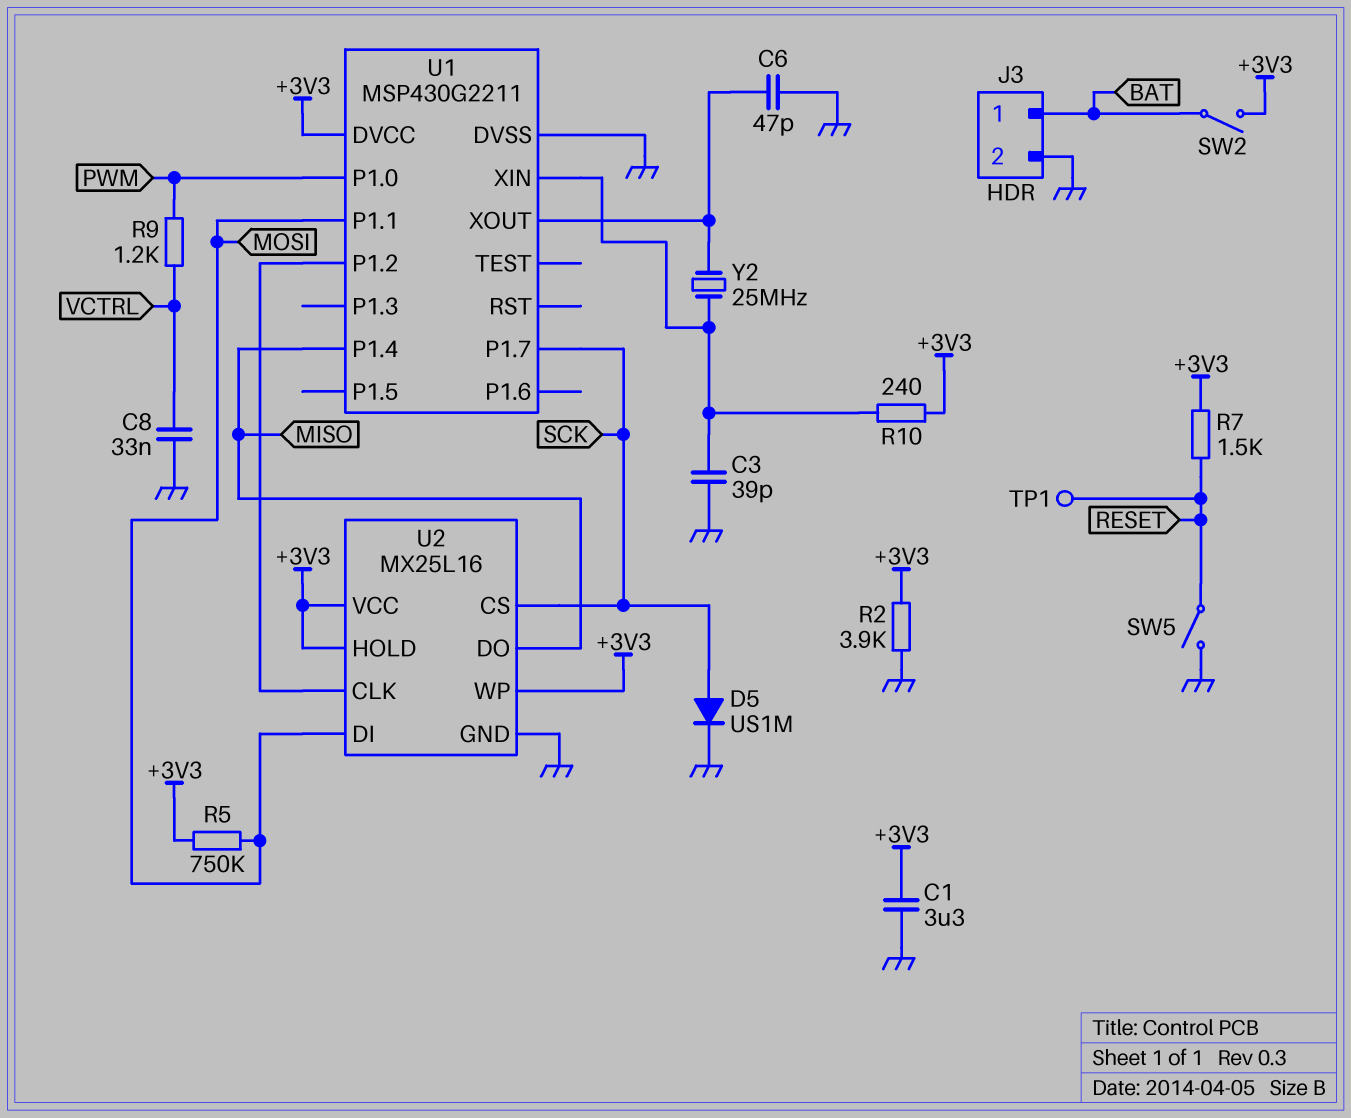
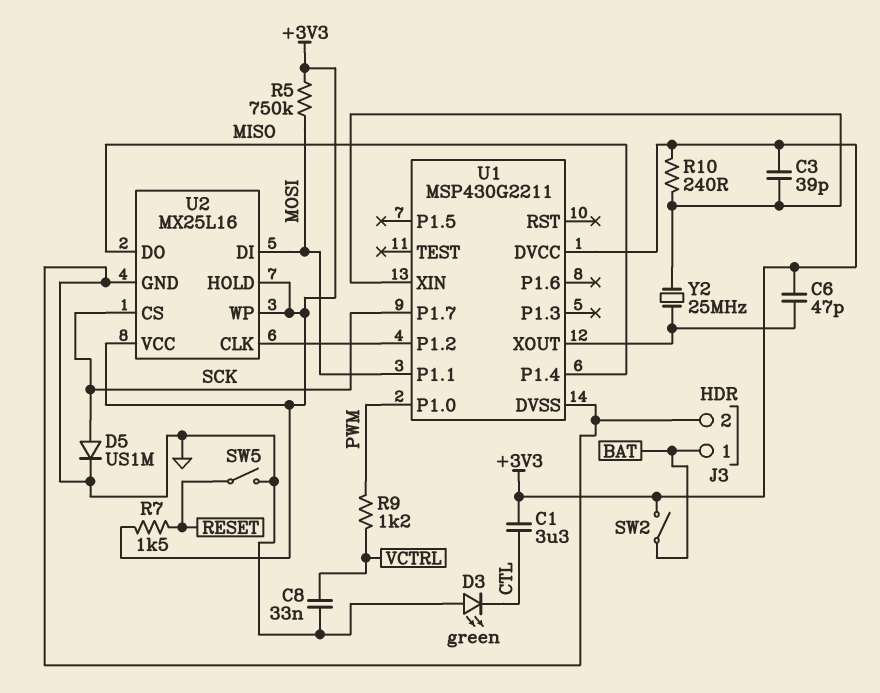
C1: 3.3uF (+3V3, GND) -> 3.3uF (+3V3, CTL)
C3: 39pF (GND, U1/XIN) -> 39pF (+3V3, U1/XIN)
C6: 47pF (GND, U1/XOUT) -> 47pF (+3V3, U1/XOUT)
D3: none -> LED green (A GND, K CTL)
R2: 3.9k (+3V3, GND) -> none
TP1: test point (RESET) -> none

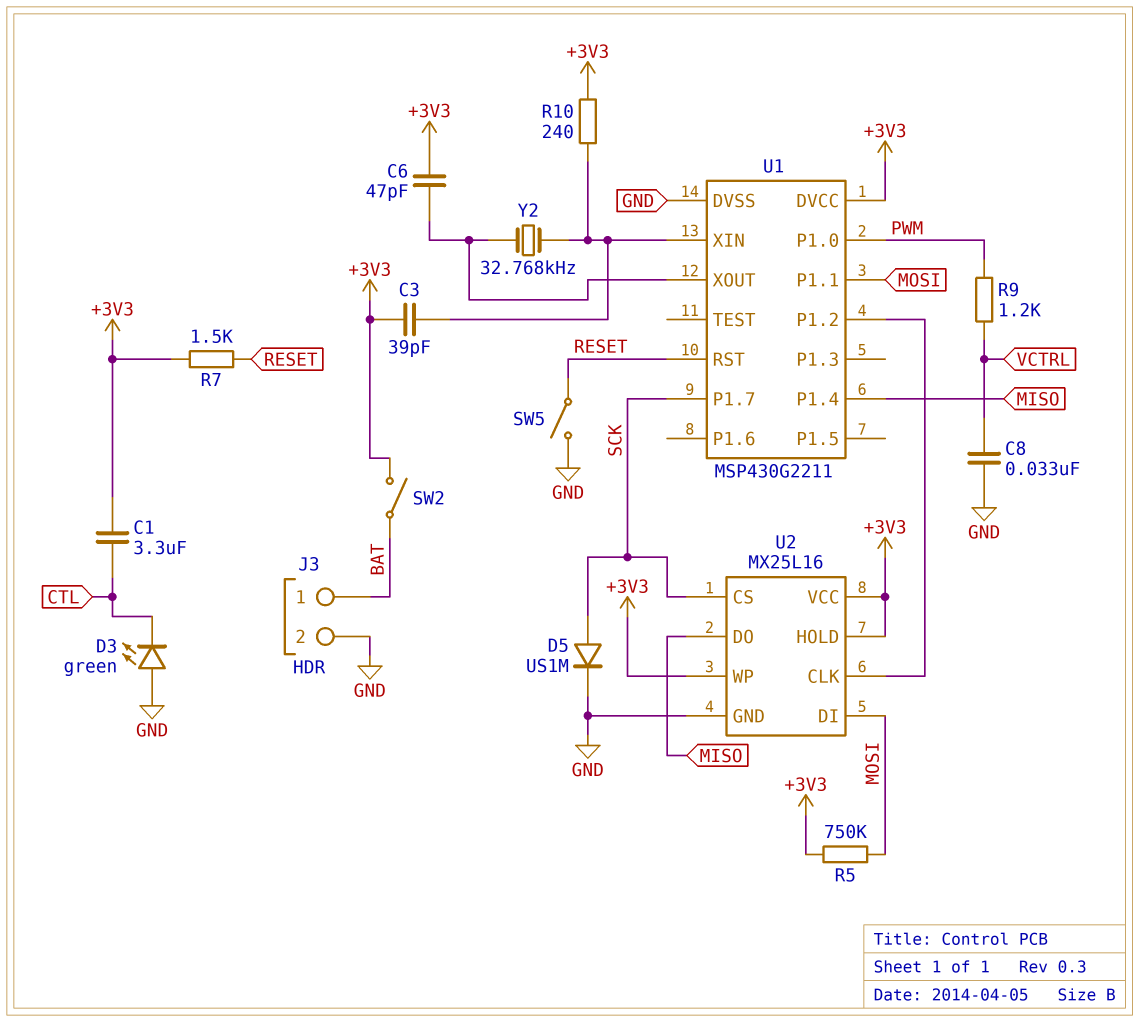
U1 pin RST: none -> RESET
Y2: 25MHz (U1/XIN, U1/XOUT) -> 32.768kHz (U1/XIN, U1/XOUT)

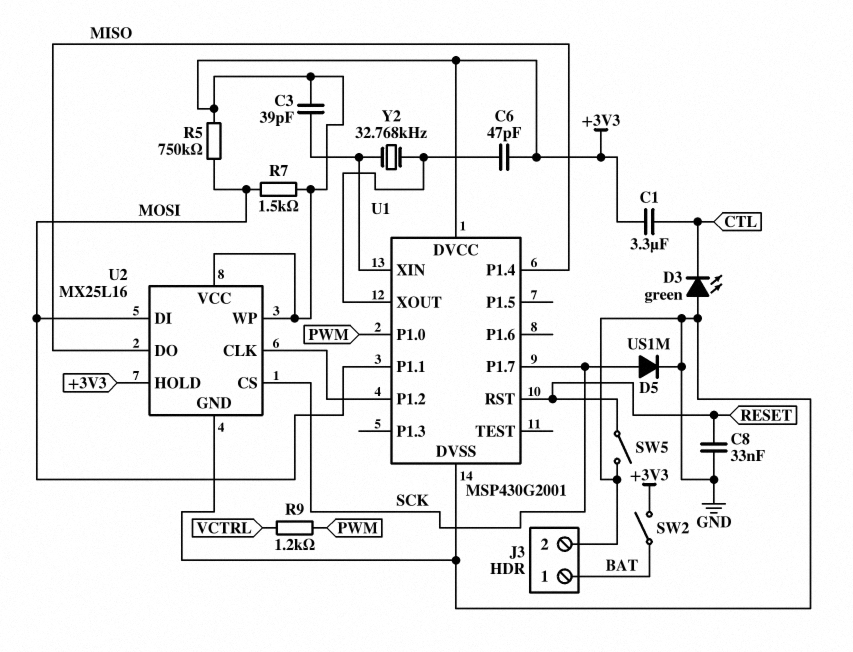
C8: 33nF (GND, VCTRL) -> 33nF (GND, RESET)
R7: 1.5k (+3V3, RESET) -> 1.5k (+3V3, MOSI)
R10: 240 (+3V3, U1/XIN) -> none
U1: MSP430G2211 -> MSP430G2001

